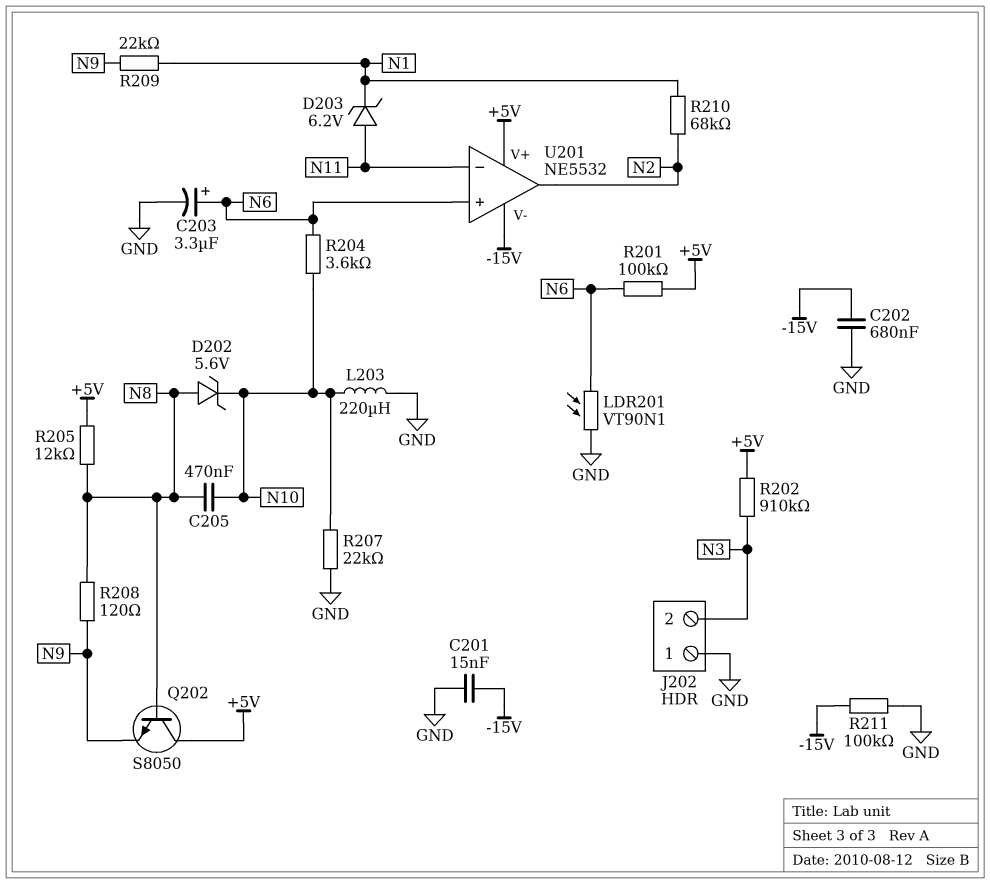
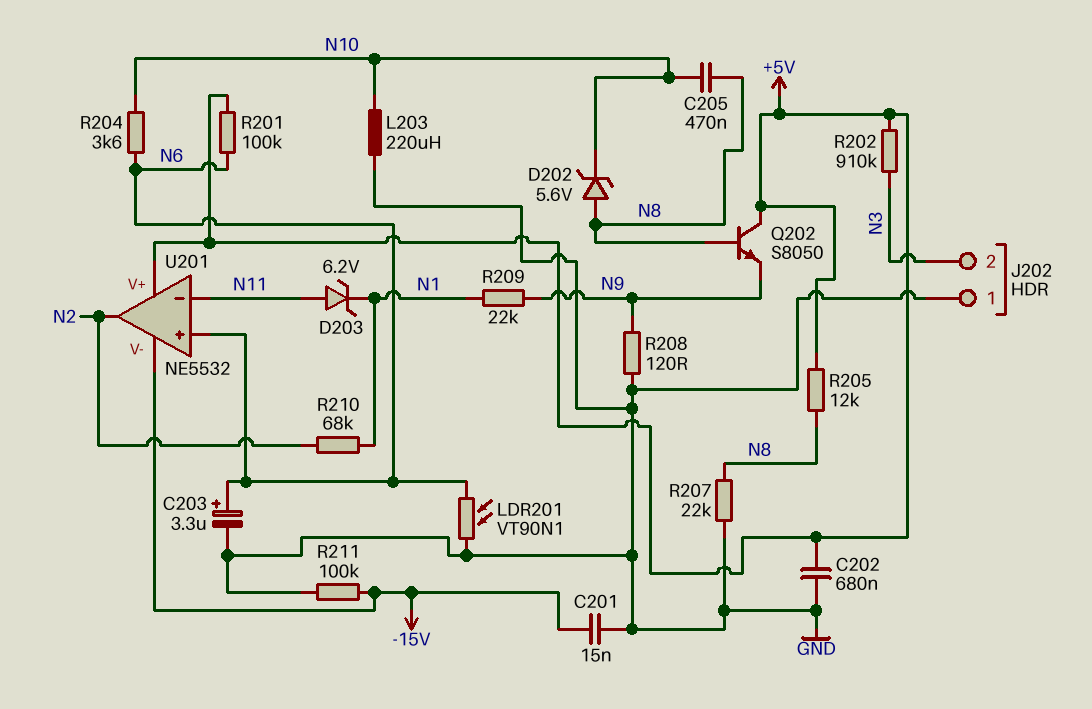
C202: 680nF (-15V, GND) -> 680nF (+5V, GND)
R207: 22k (GND, N10) -> 22k (GND, N8)
R208: 120 (N8, N9) -> 120 (GND, N9)

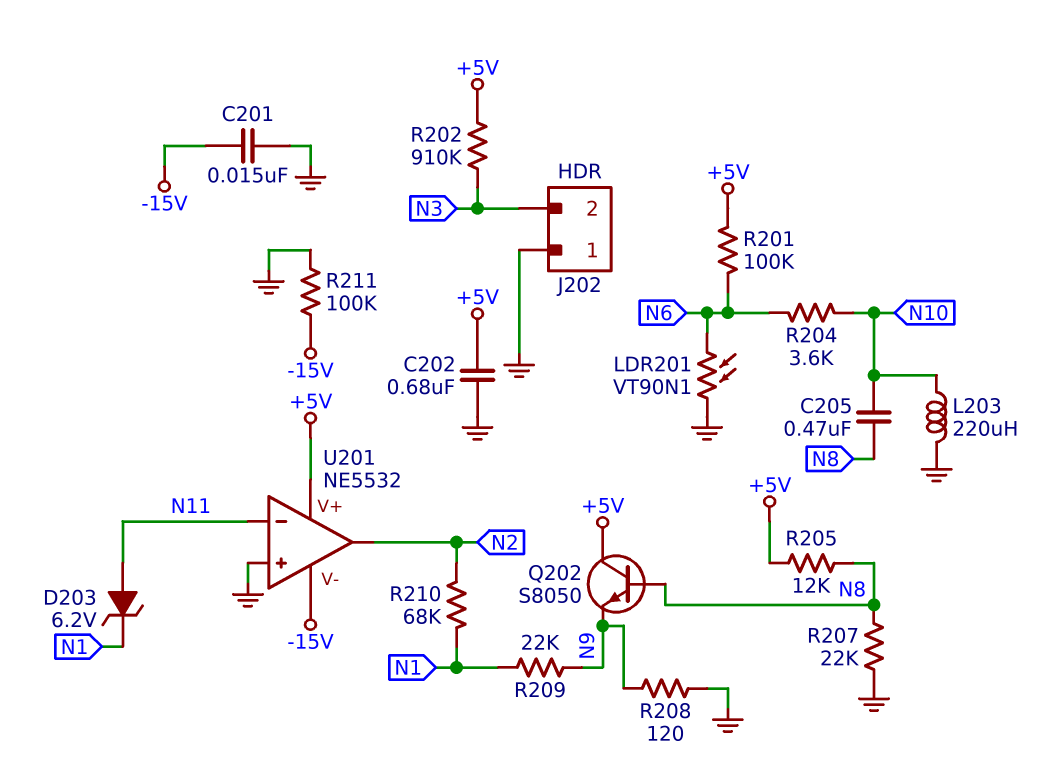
C203: 3.3uF (plus N6, minus GND) -> none
D202: zener 5.6V (A N8, K N10) -> none
U201 pin in+: N6 -> GND

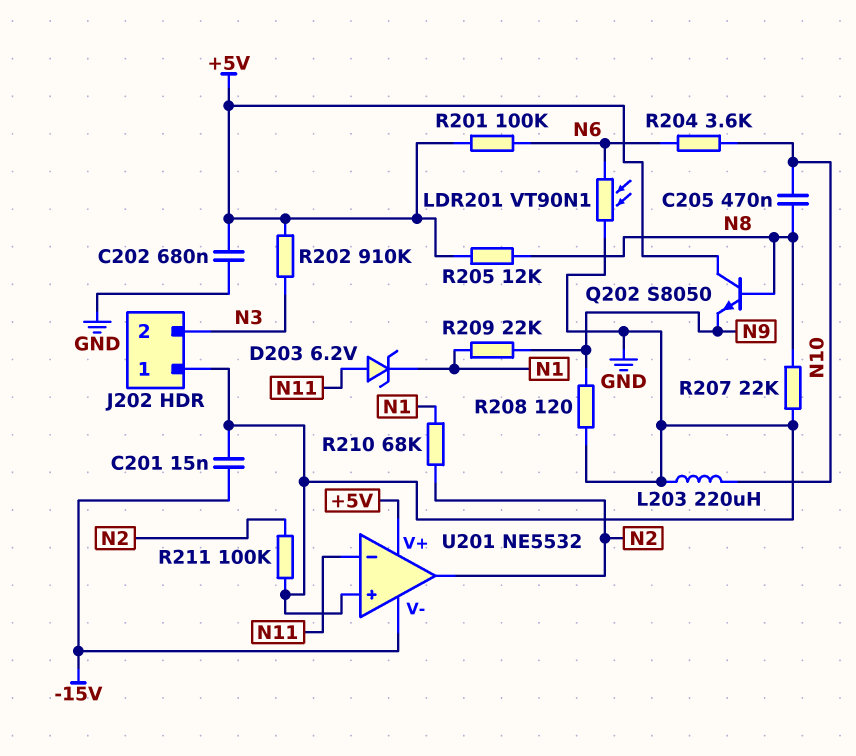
R211: 100k (-15V, GND) -> 100k (GND, N2)

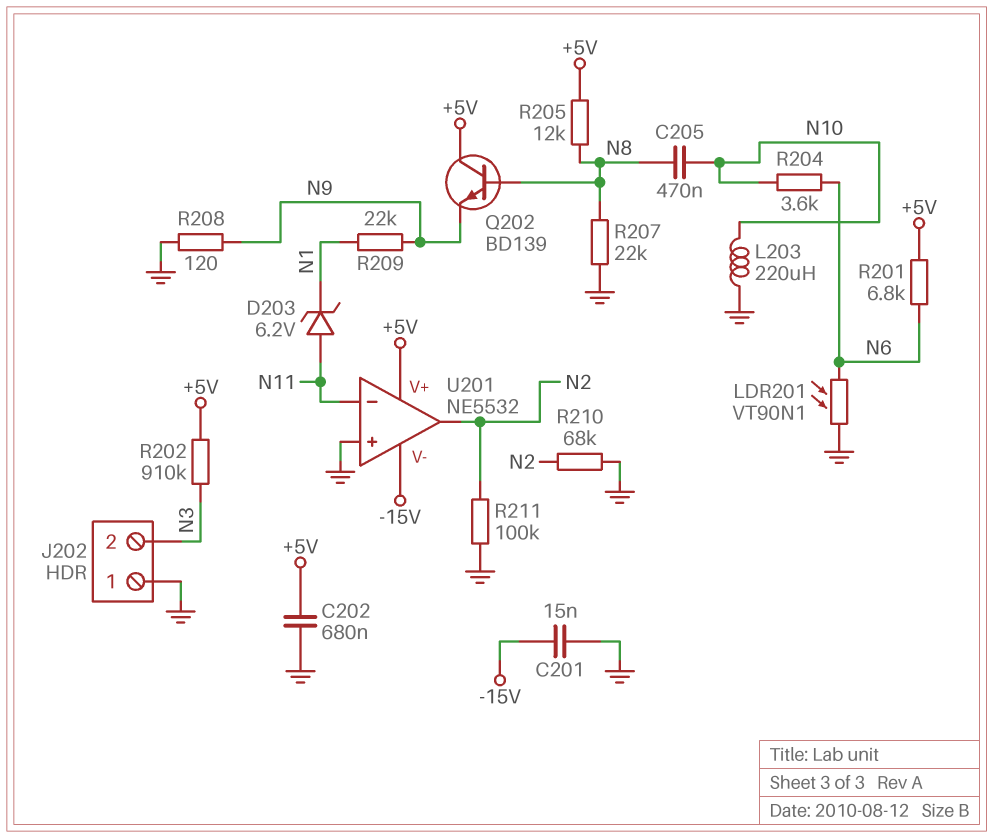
Q202: NPN S8050 (B N8, C +5V, E N9) -> NPN BD139 (B N8, C +5V, E N9)
R201: 100k (+5V, N6) -> 6.8k (+5V, N6)
R210: 68k (N1, N2) -> 68k (GND, N2)

